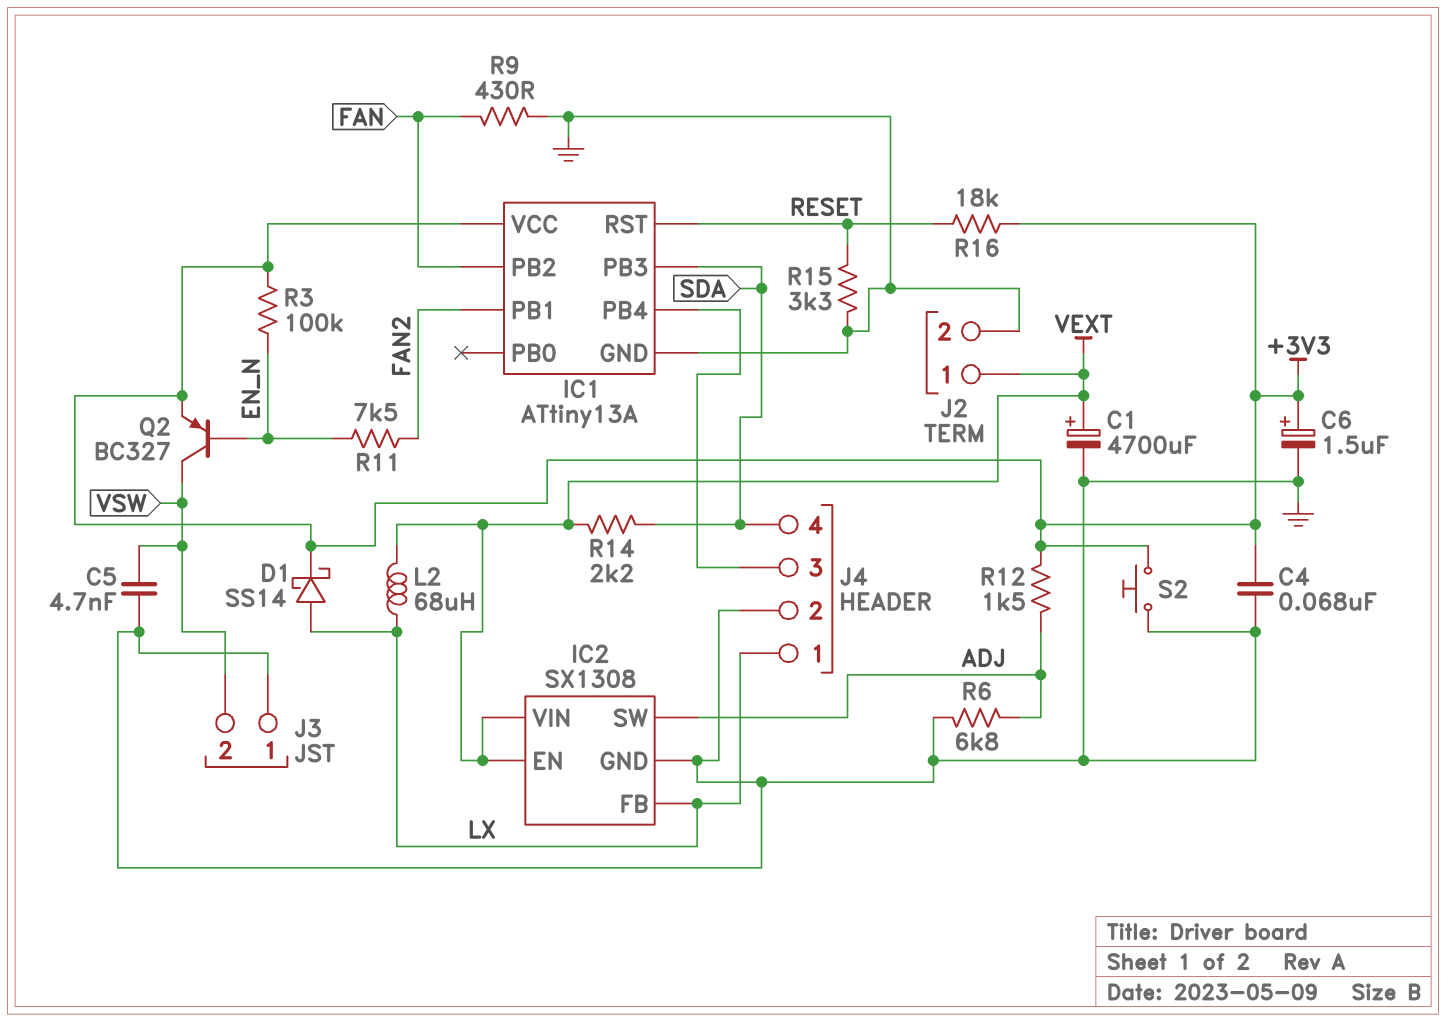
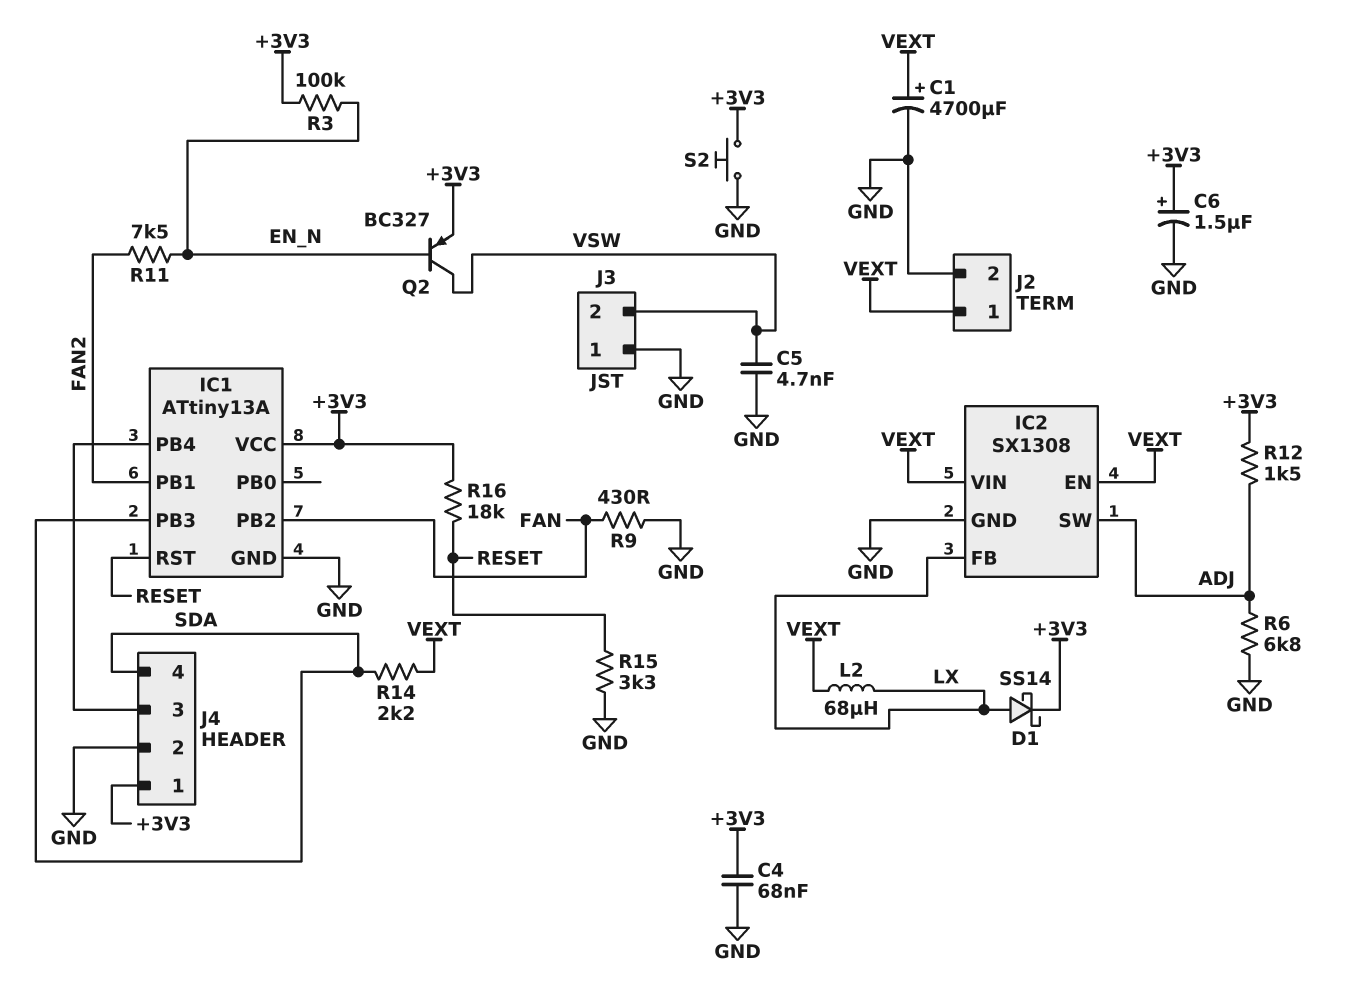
J4 pin 1: LX -> +3V3

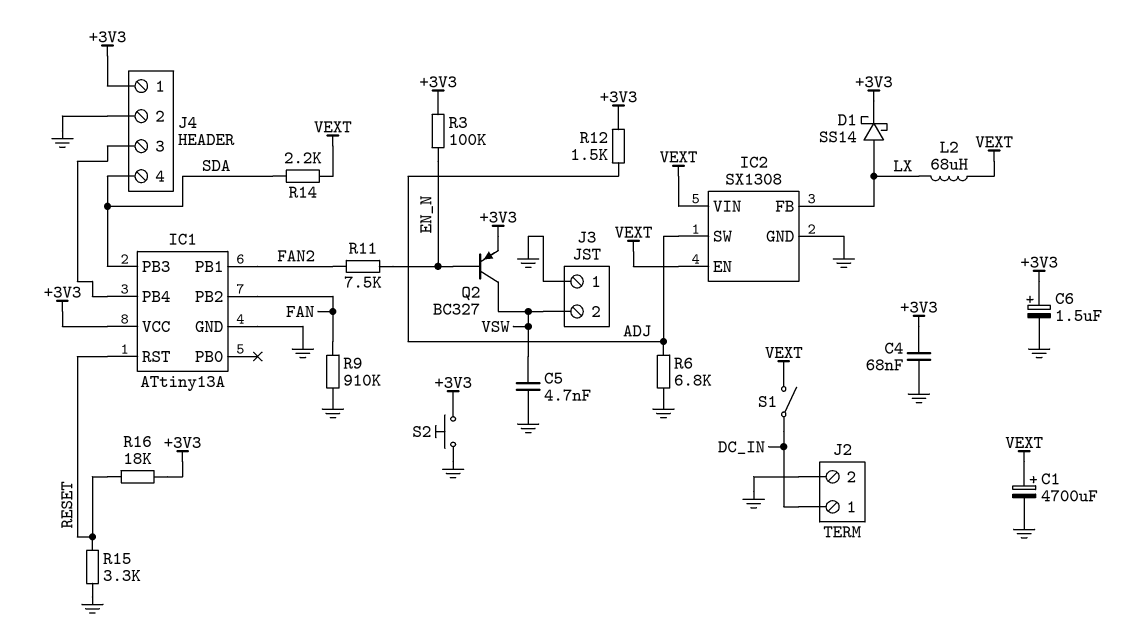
J2 pin 1: VEXT -> DC_IN
R9: 430 (FAN, GND) -> 910k (FAN, GND)
S1: none -> switch (DC_IN, VEXT)

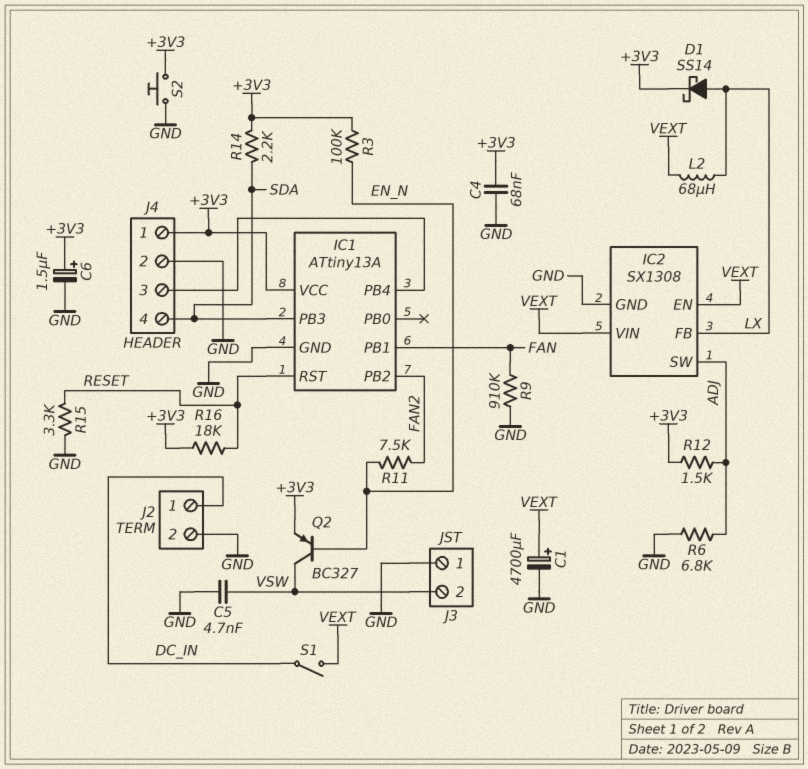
IC1 pin PB1: FAN2 -> FAN
IC1 pin PB2: FAN -> FAN2
R14: 2.2k (SDA, VEXT) -> 2.2k (+3V3, SDA)

